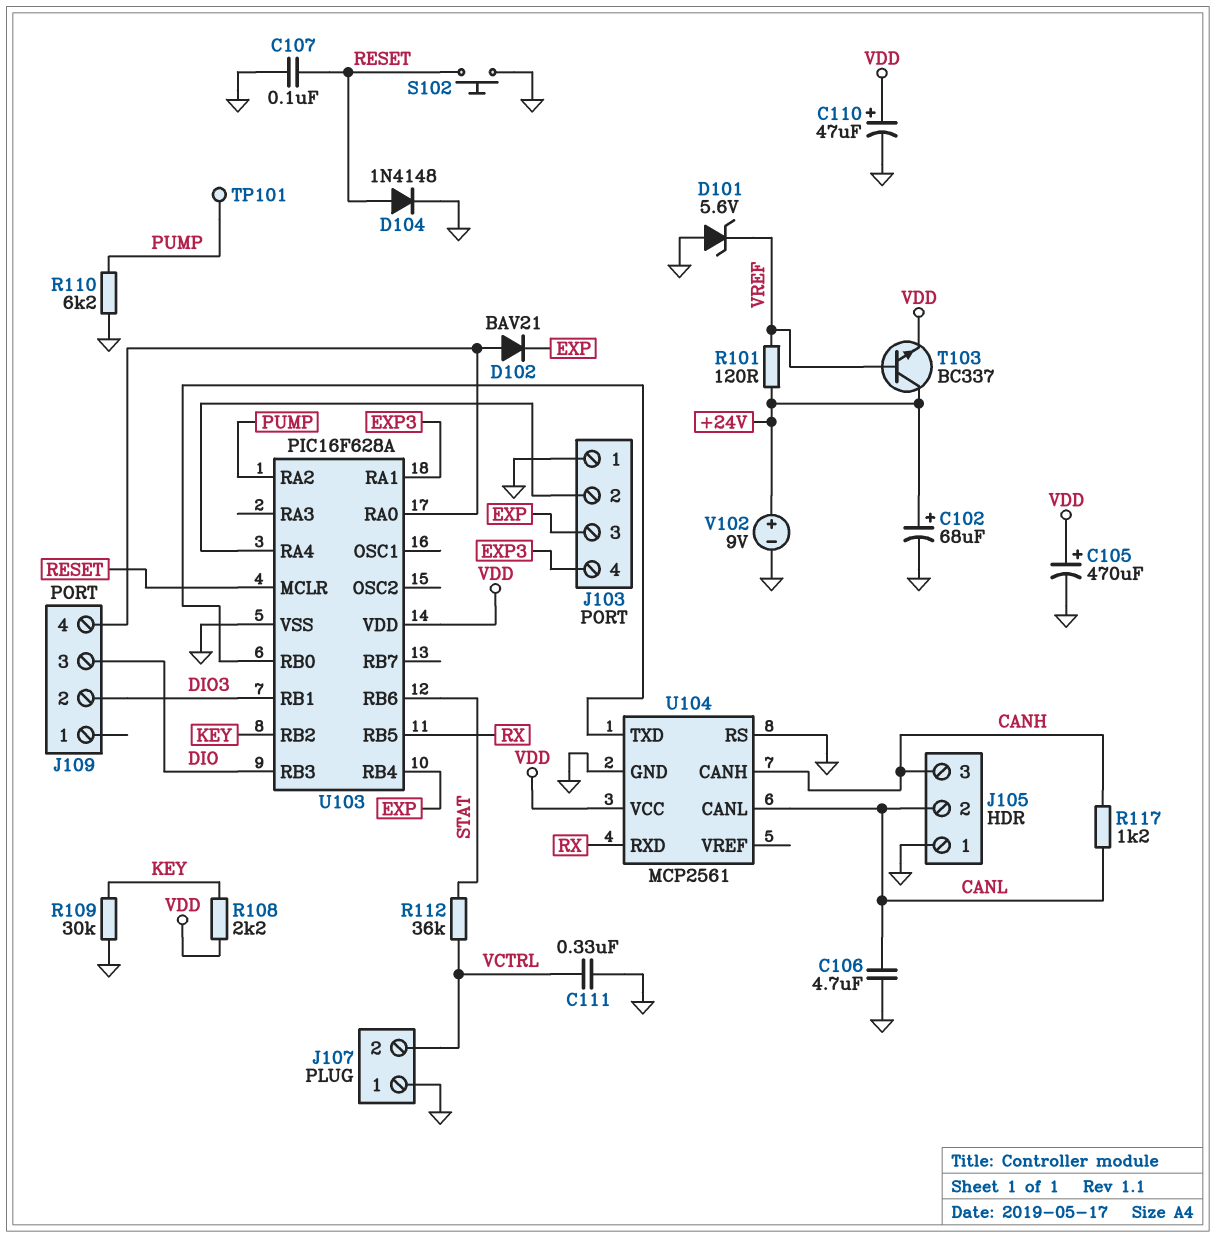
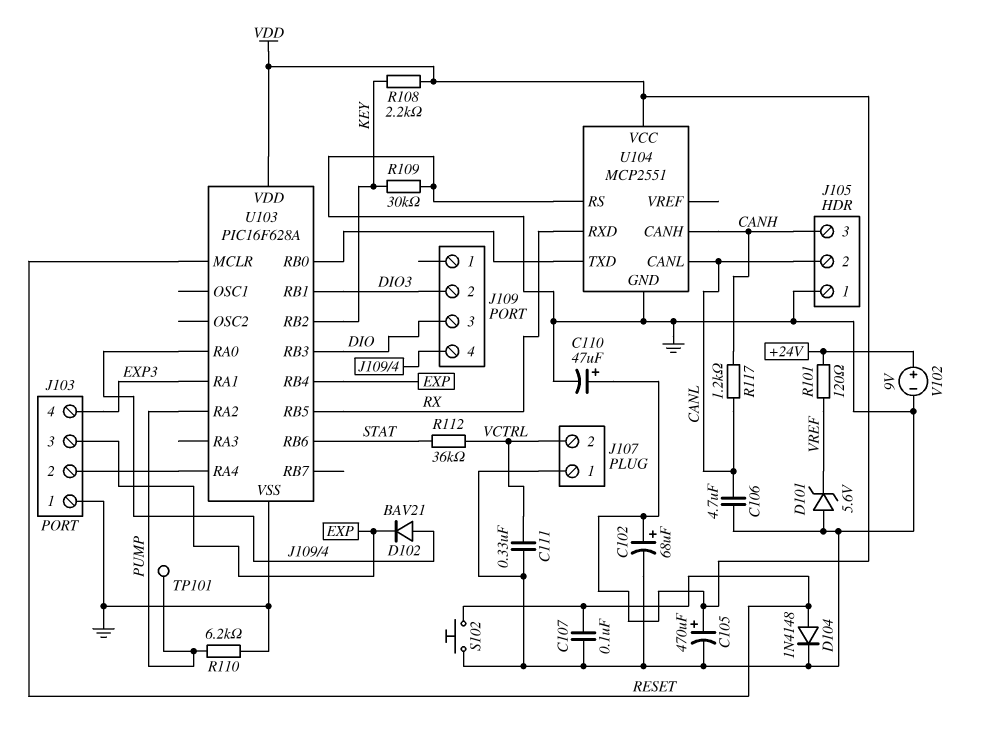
C102: 68uF (plus +24V, minus GND) -> 68uF (plus VDD, minus GND)
T103: NPN BC337 (B VREF, C +24V, E VDD) -> none
U104: MCP2561 -> MCP2551

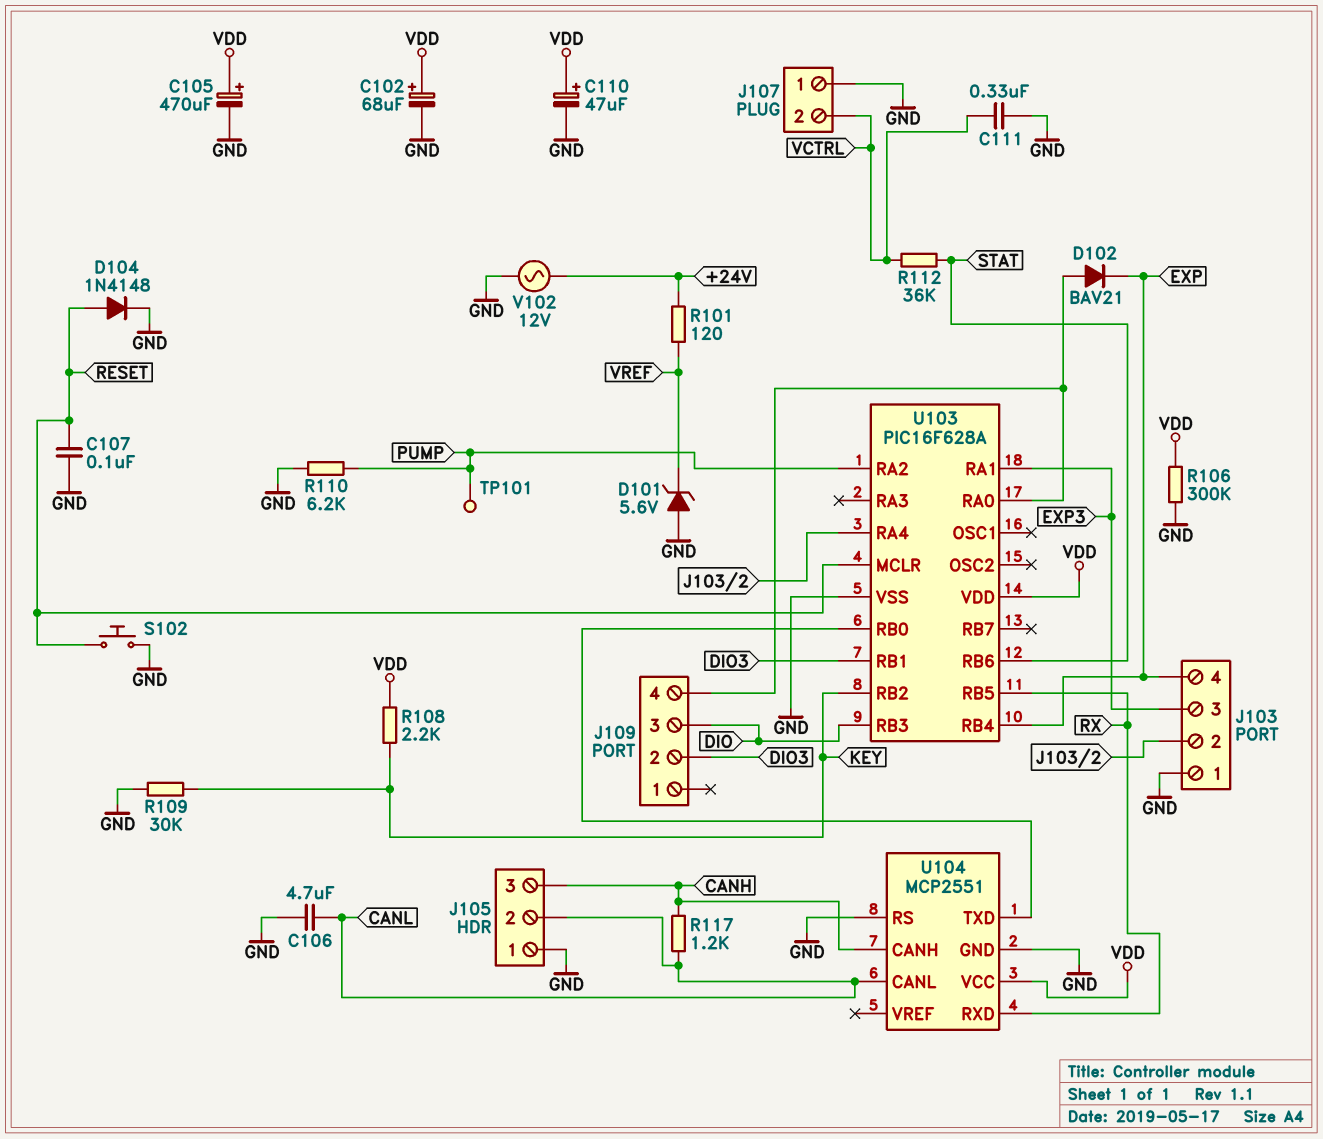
J103 pin 3: EXP -> EXP3
J103 pin 4: EXP3 -> EXP
R106: none -> 300k (GND, VDD)
V102: 9V (plus +24V, minus GND) -> AC 12V (+24V, GND)

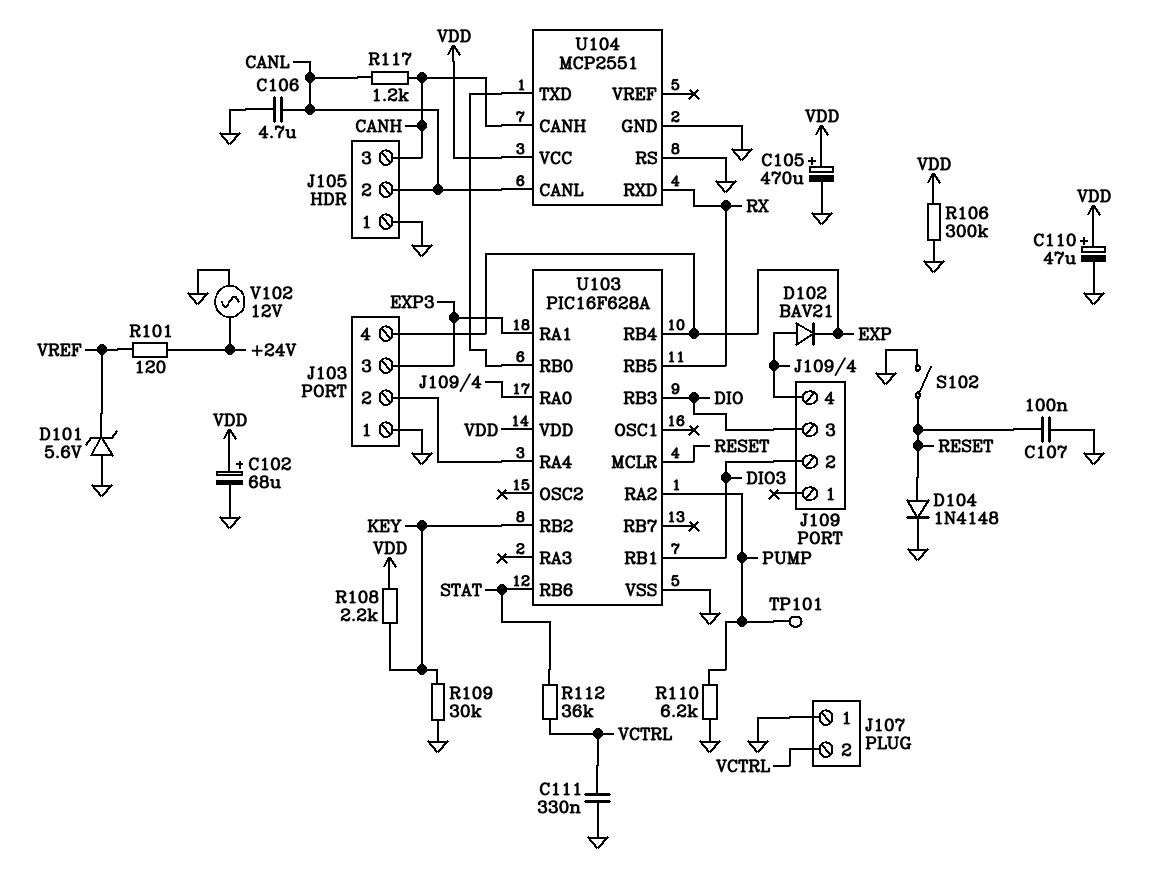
S102: button (GND, RESET) -> switch (GND, RESET)

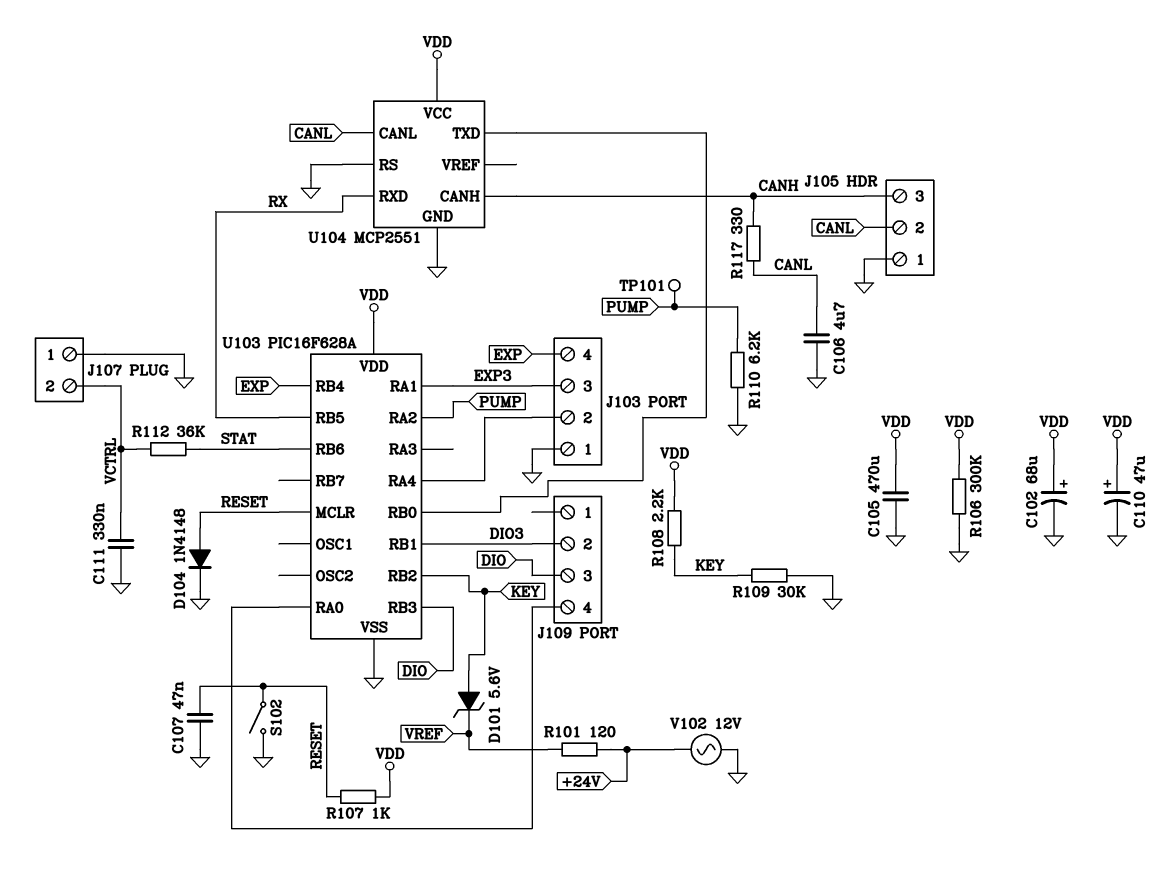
C105: 470uF (plus VDD, minus GND) -> 470uF (GND, VDD)
C107: 100nF (GND, RESET) -> 47nF (GND, RESET)
D101: zener 5.6V (A GND, K VREF) -> zener 5.6V (A KEY, K VREF)
D102: diode BAV21 (A J109/4, K EXP) -> none
R107: none -> 1k (RESET, VDD)
R117: 1.2k (CANH, CANL) -> 330 (CANH, CANL)

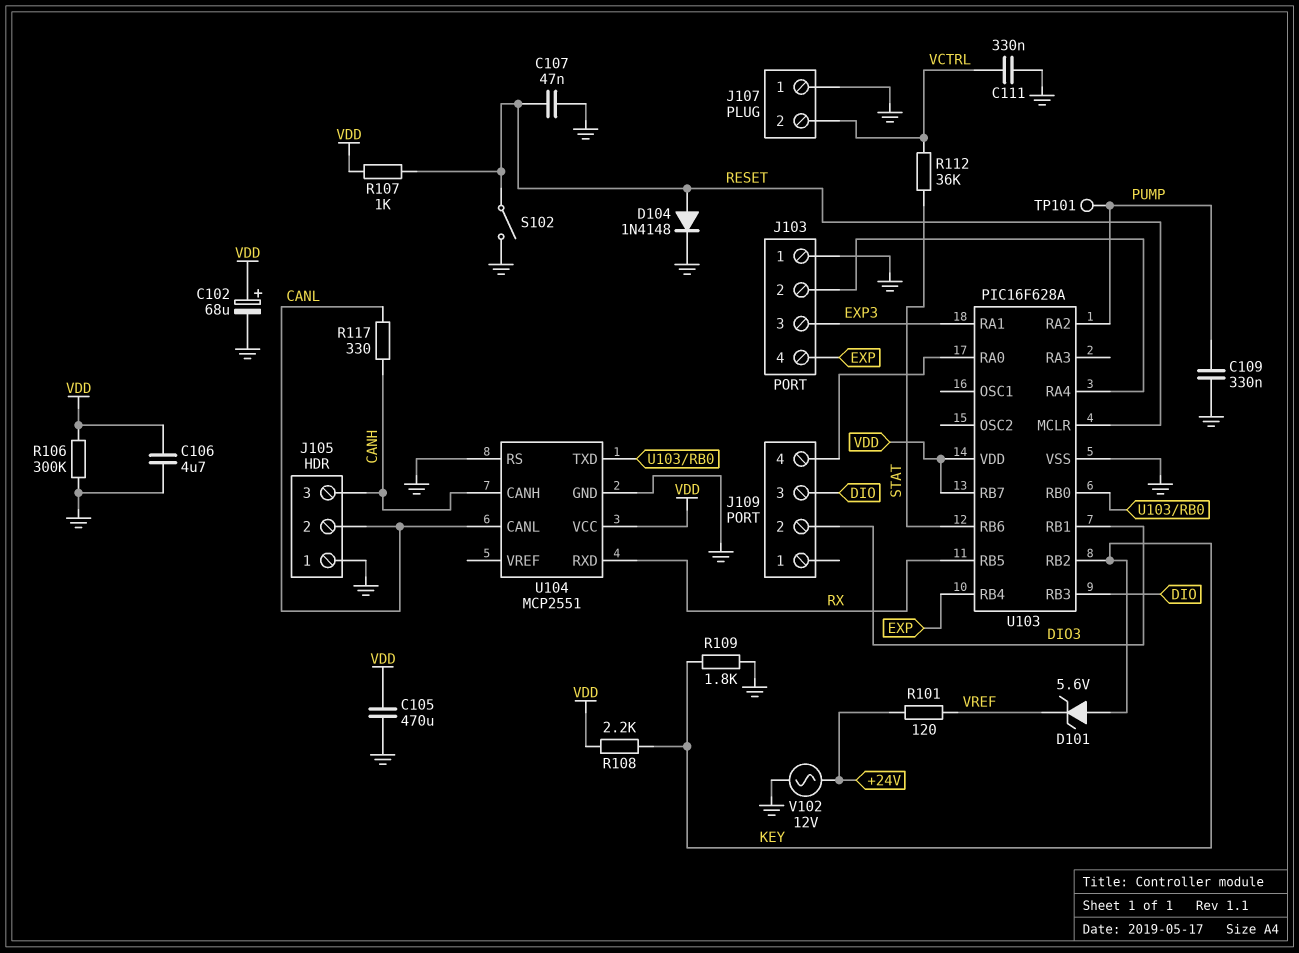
C106: 4.7uF (CANL, GND) -> 4.7uF (GND, VDD)
C109: none -> 330nF (GND, PUMP)
C110: 47uF (plus VDD, minus GND) -> none
R109: 30k (GND, KEY) -> 1.8k (GND, KEY)
R110: 6.2k (GND, PUMP) -> none
U103 pin RB7: none -> VDD

